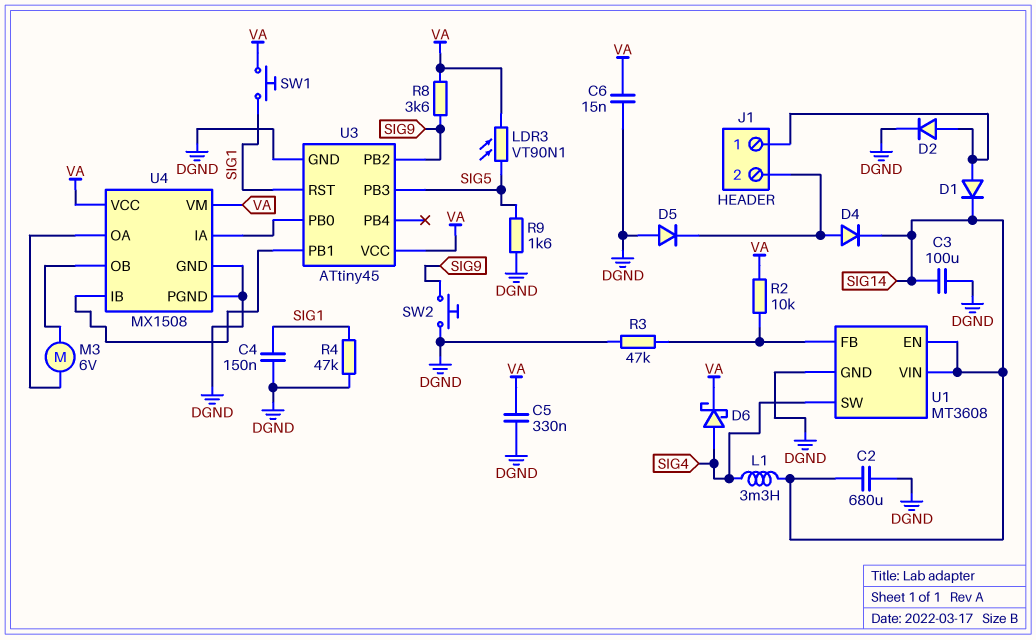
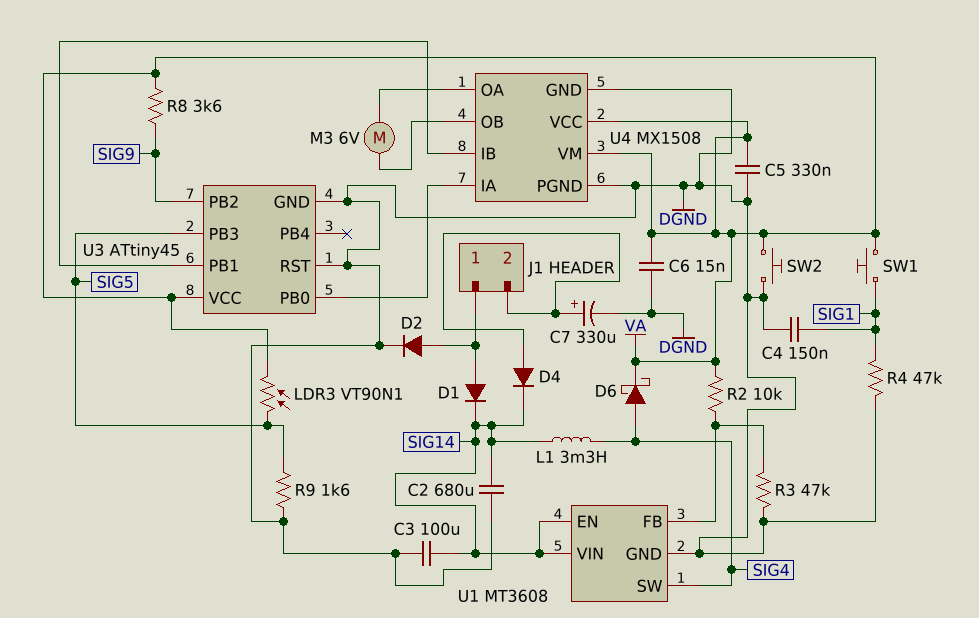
C7: none -> 330uF (plus J1/2, minus DGND)
D5: diode (A DGND, K J1/2) -> none
SW2: button (DGND, SIG9) -> button (DGND, VA)
U3 pin RST: SIG1 -> DGND

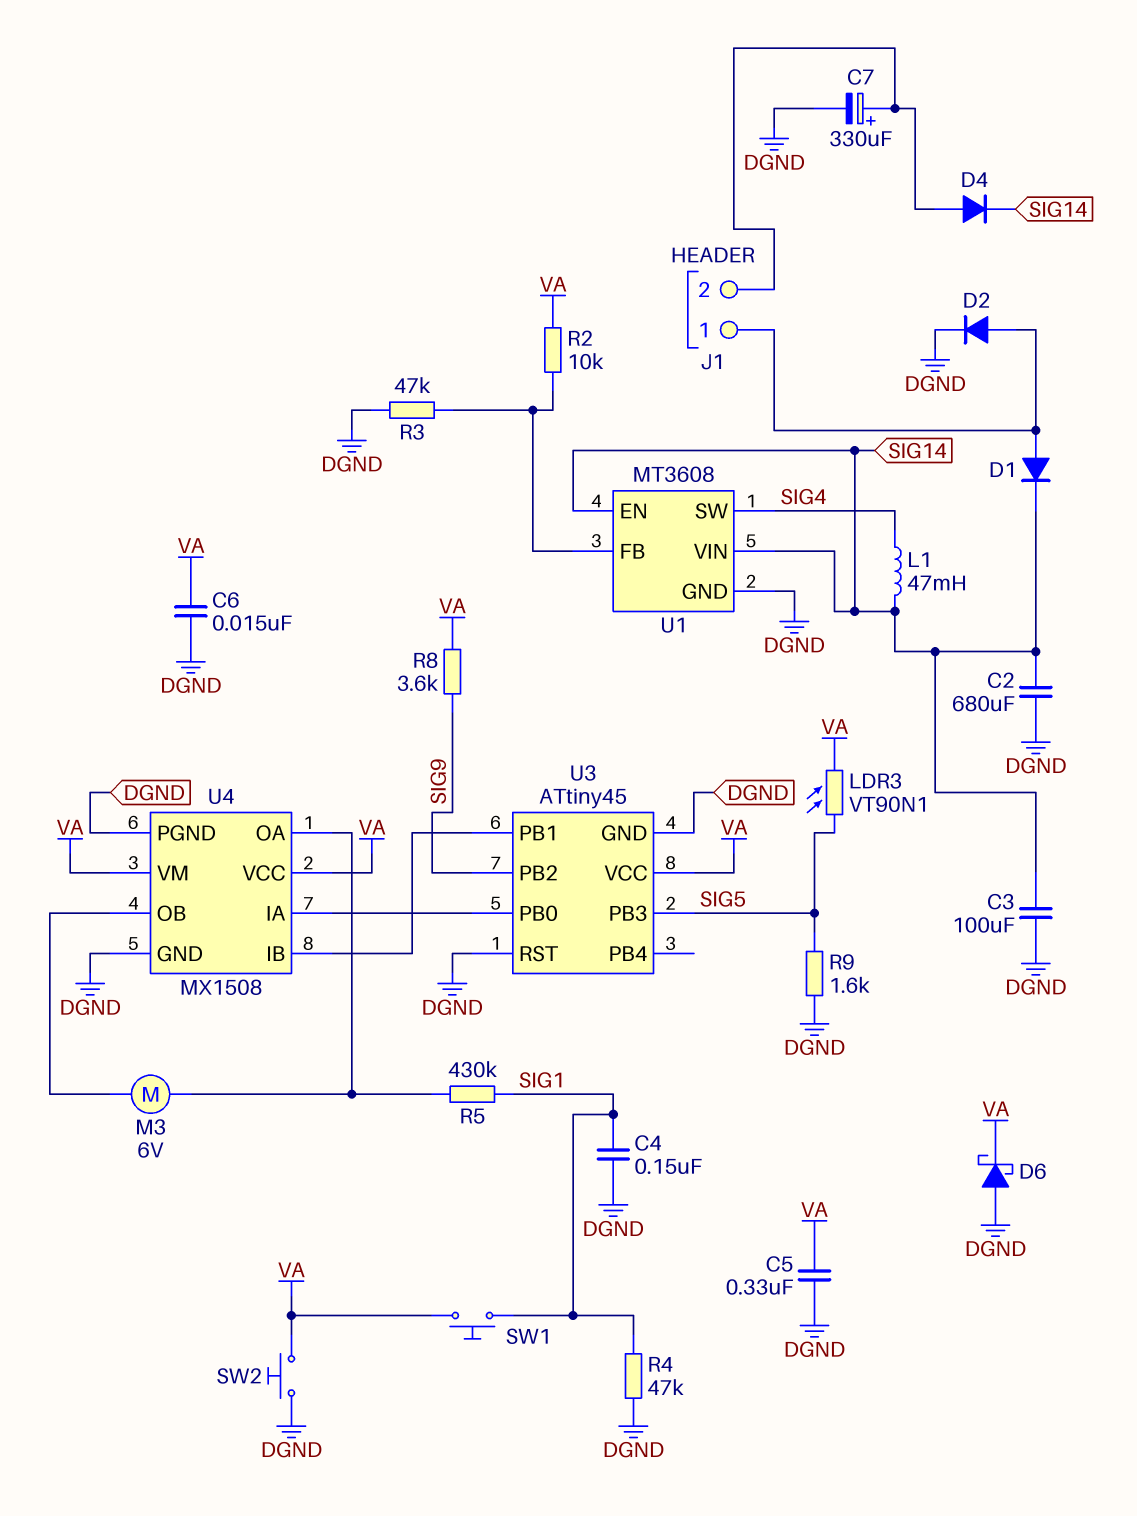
D6: schottky (A SIG4, K VA) -> schottky (A DGND, K VA)
L1: 3.3mH (SIG4, SIG14) -> 47mH (SIG4, SIG14)
R5: none -> 430k (SIG1, U4/OA)

